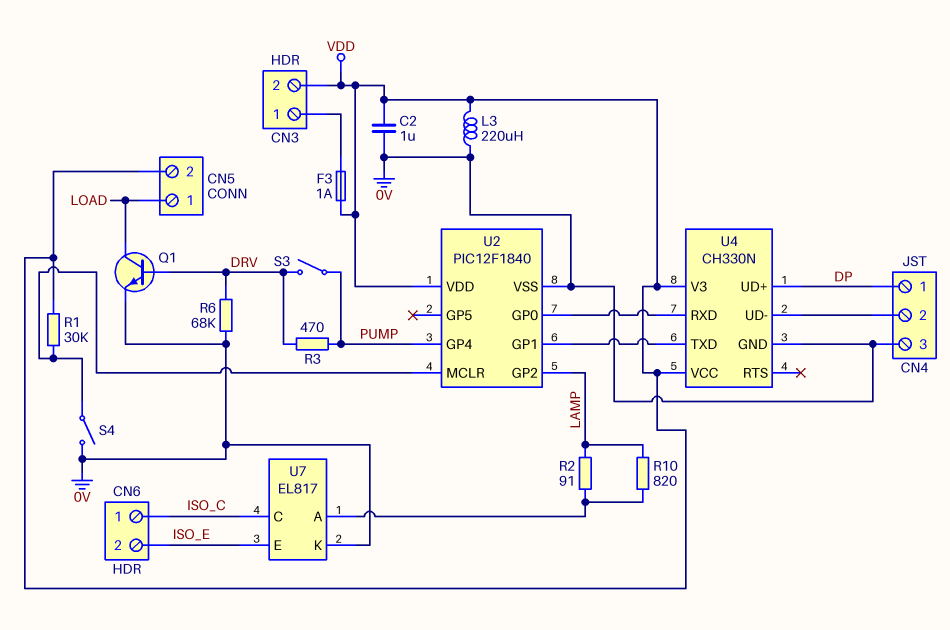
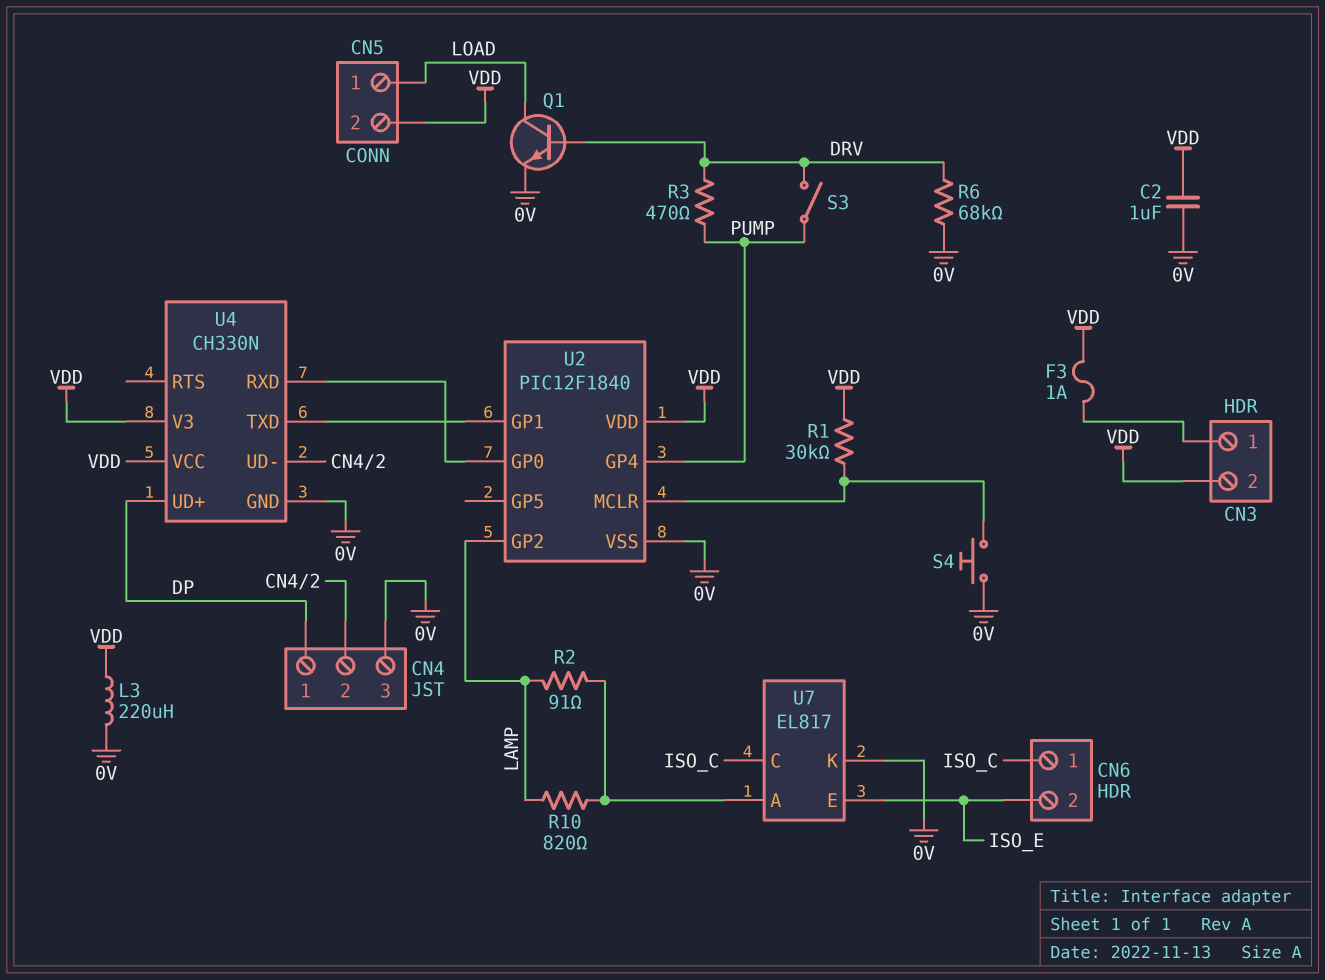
S4: switch (0V, U2/MCLR) -> button (0V, U2/MCLR)

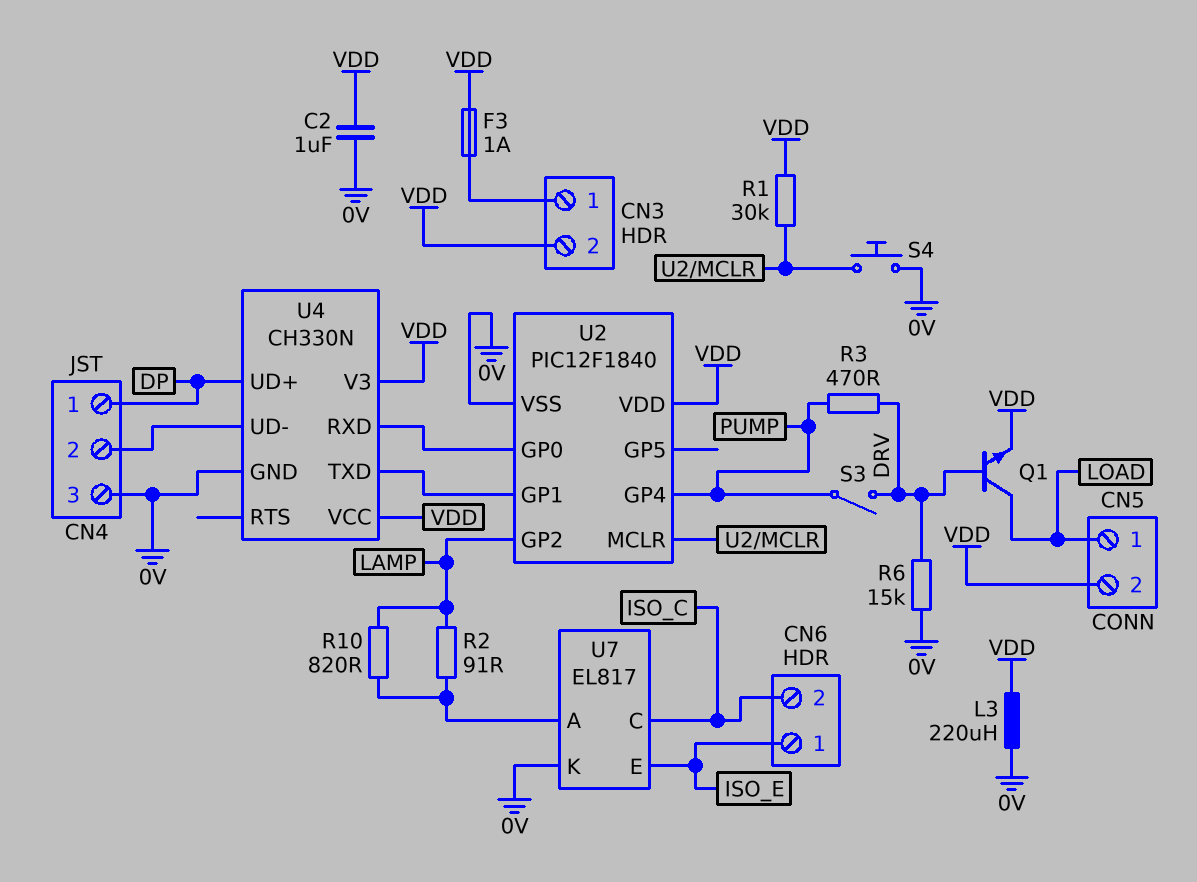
CN6 pin 1: ISO_C -> ISO_E
CN6 pin 2: ISO_E -> ISO_C
Q1: NPN (B DRV, C LOAD, E 0V) -> NPN (B DRV, C LOAD, E VDD)
R6: 68k (0V, DRV) -> 15k (0V, DRV)

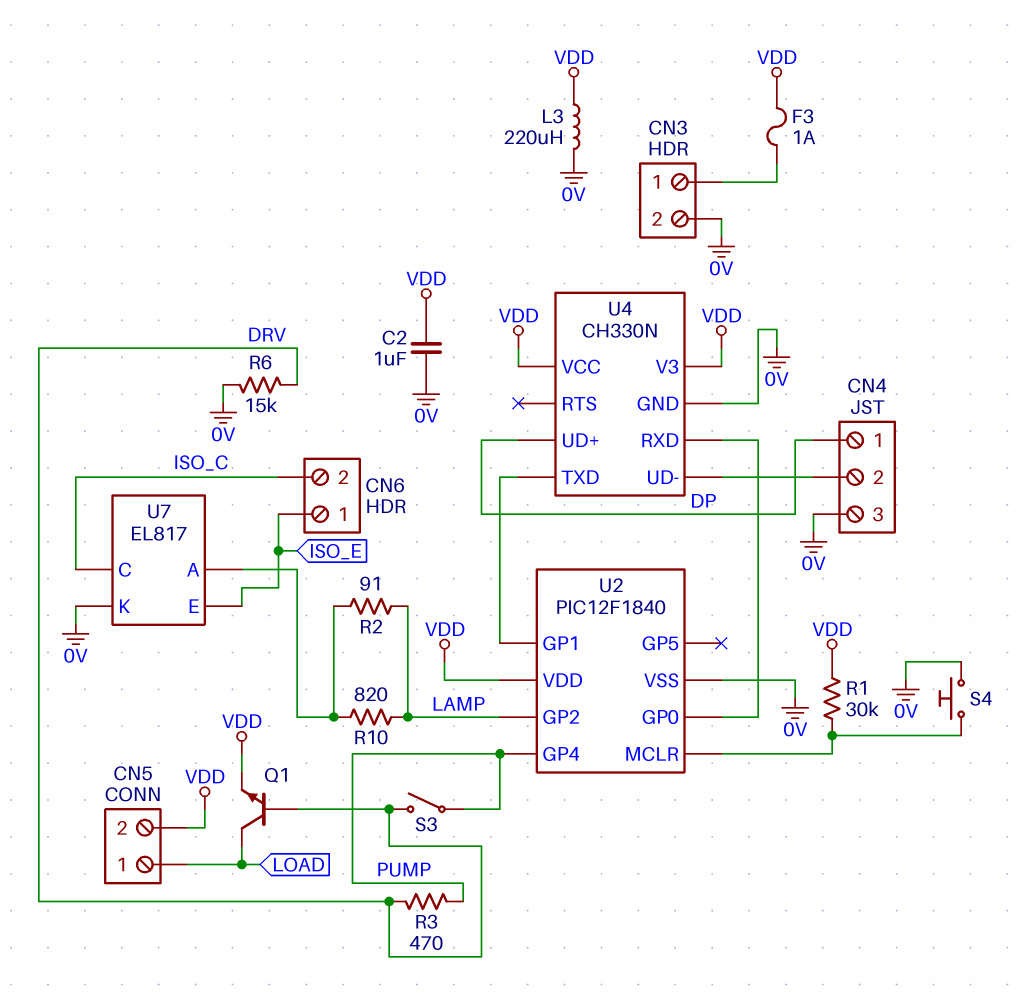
CN3 pin 2: VDD -> 0V

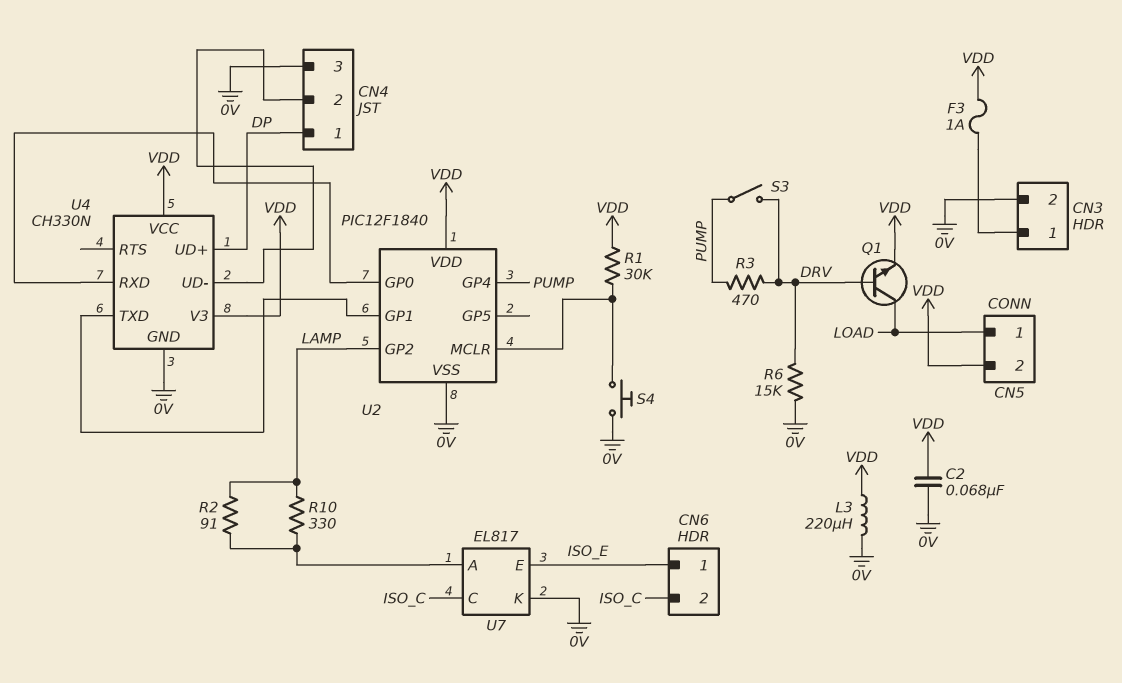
C2: 1uF (0V, VDD) -> 68nF (0V, VDD)
R10: 820 (LAMP, U7/A) -> 330 (LAMP, U7/A)

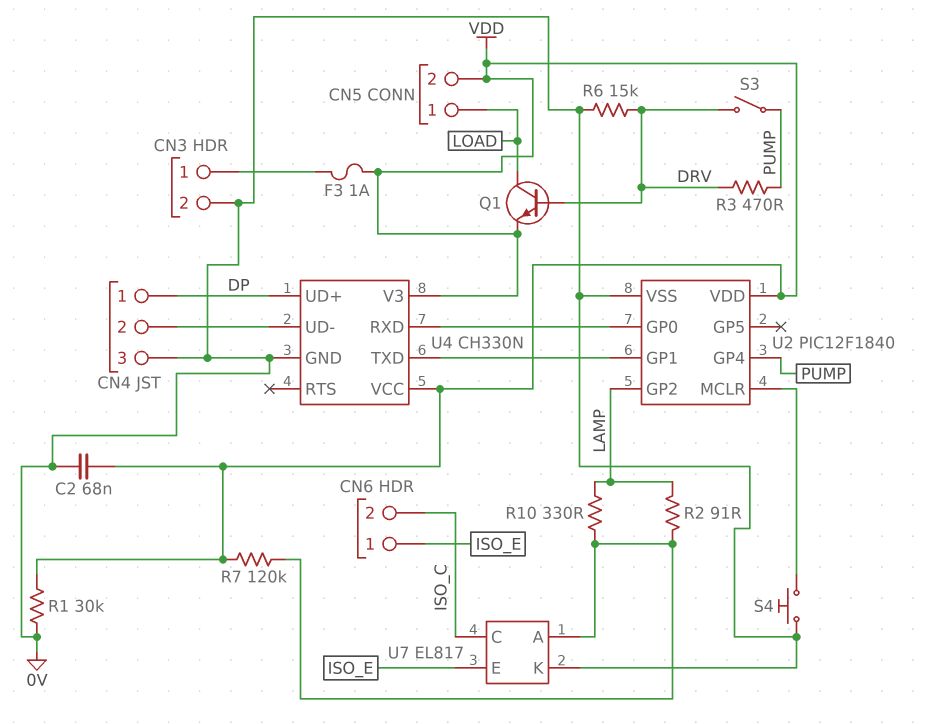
L3: 220uH (0V, VDD) -> none
R1: 30k (U2/MCLR, VDD) -> 30k (0V, VDD)
R7: none -> 120k (U7/A, VDD)

